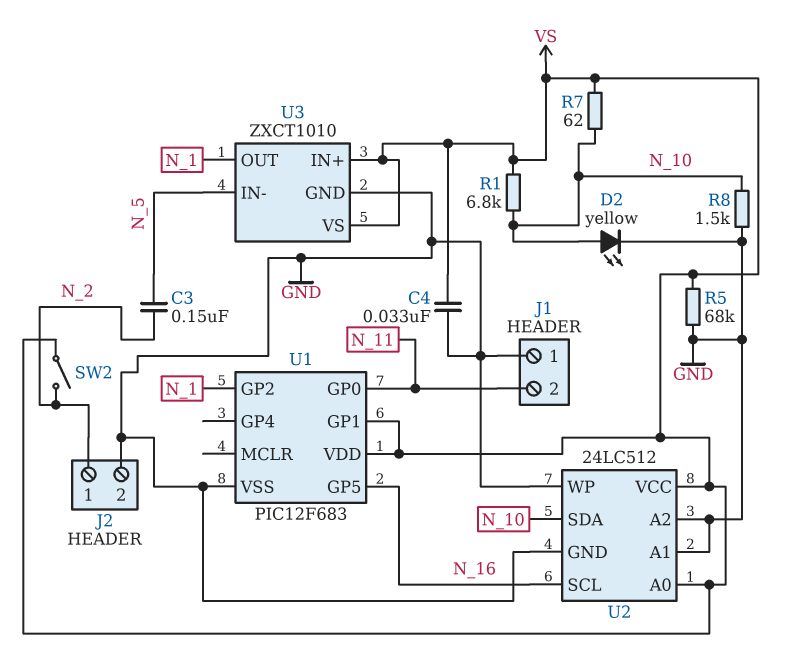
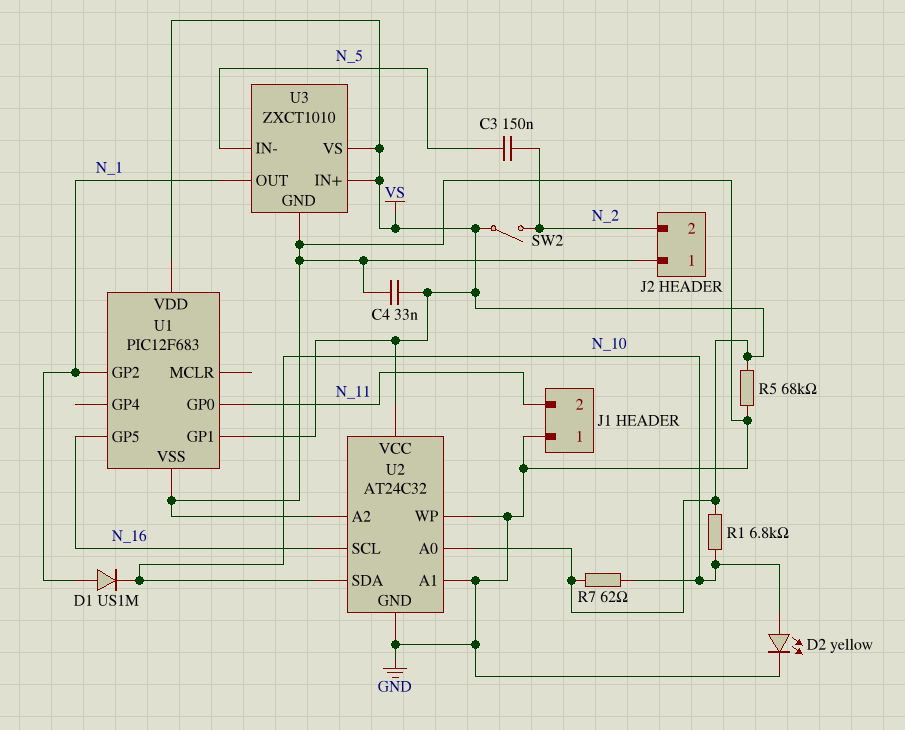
D1: none -> diode US1M (A N_1, K N_10)
J2 pin 1: N_2 -> GND
J2 pin 2: GND -> N_2
R8: 1.5k (GND, N_10) -> none
U2: 24LC512 -> AT24C32

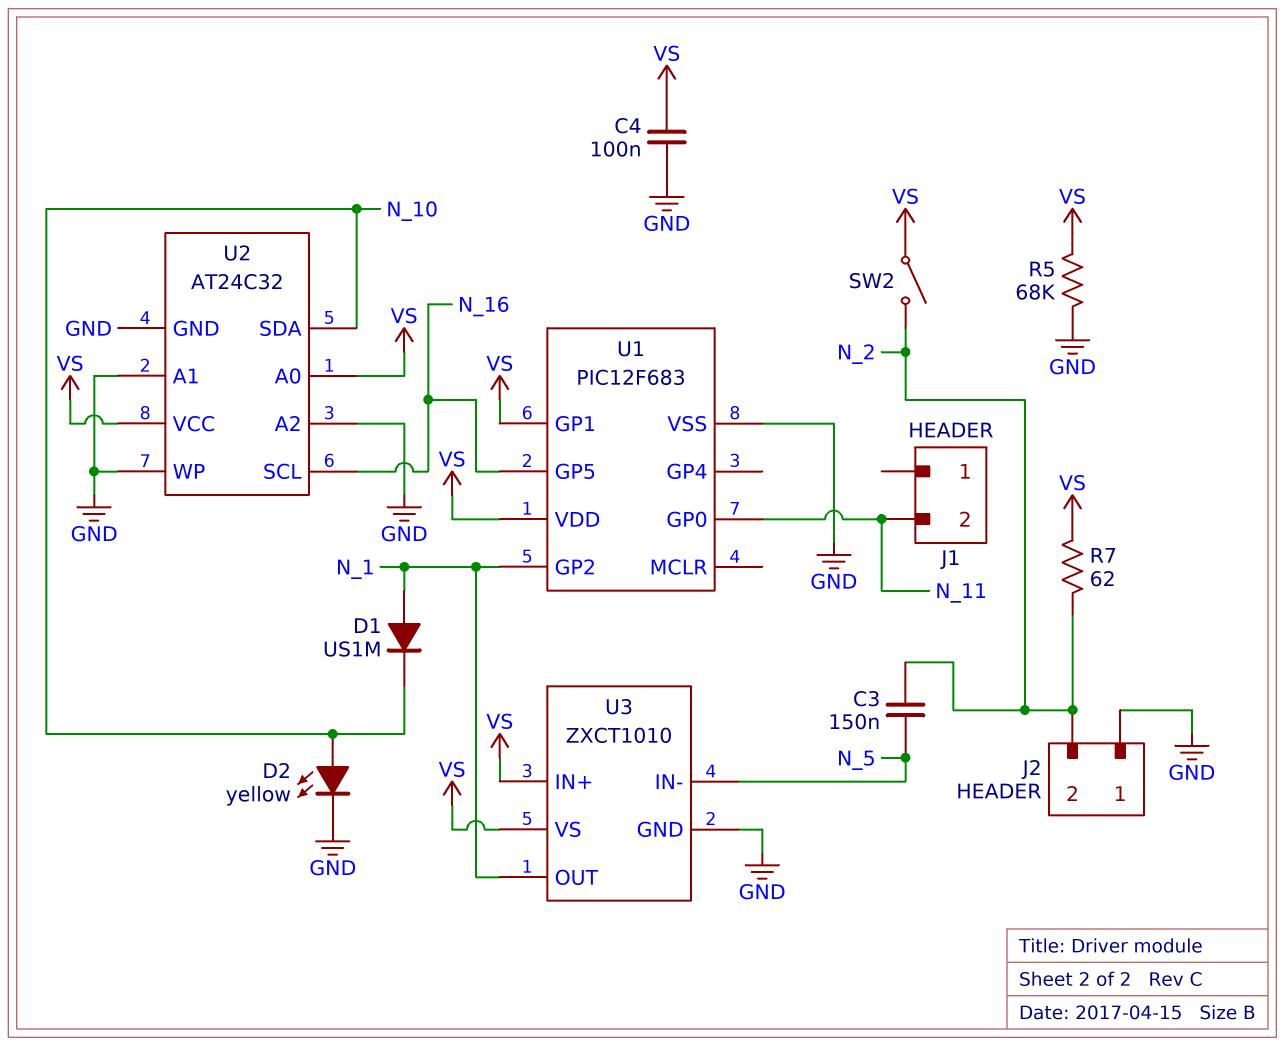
C4: 33nF (GND, VS) -> 100nF (GND, VS)
J1 pin 1: GND -> none
R1: 6.8k (N_10, VS) -> none
R7: 62 (N_10, VS) -> 62 (N_2, VS)

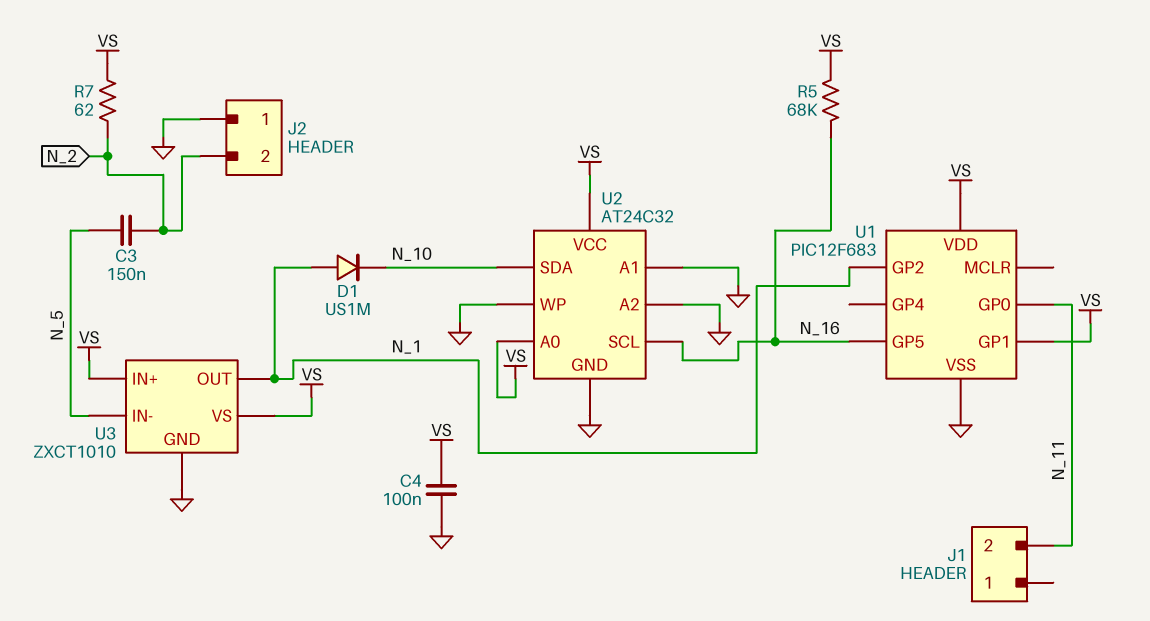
D2: LED yellow (A N_10, K GND) -> none
R5: 68k (GND, VS) -> 68k (N_16, VS)
SW2: switch (N_2, VS) -> none

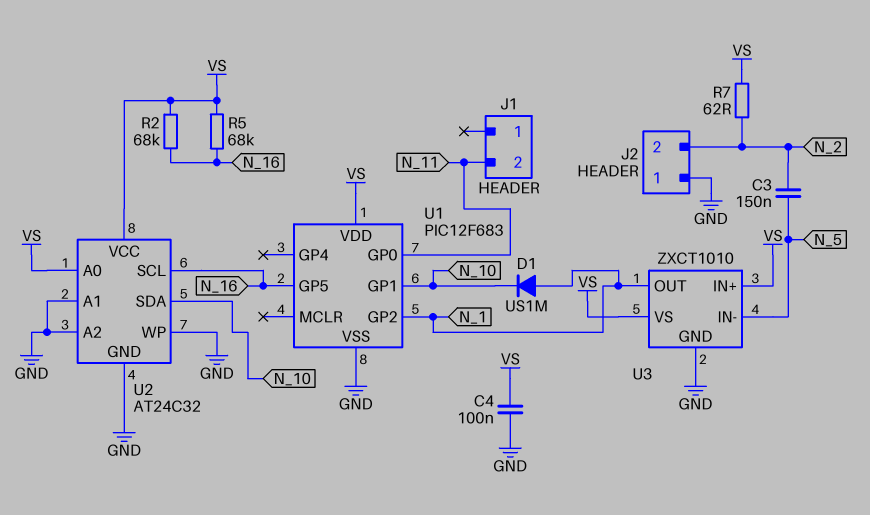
R2: none -> 68k (N_16, VS)
U1 pin GP1: VS -> N_10

